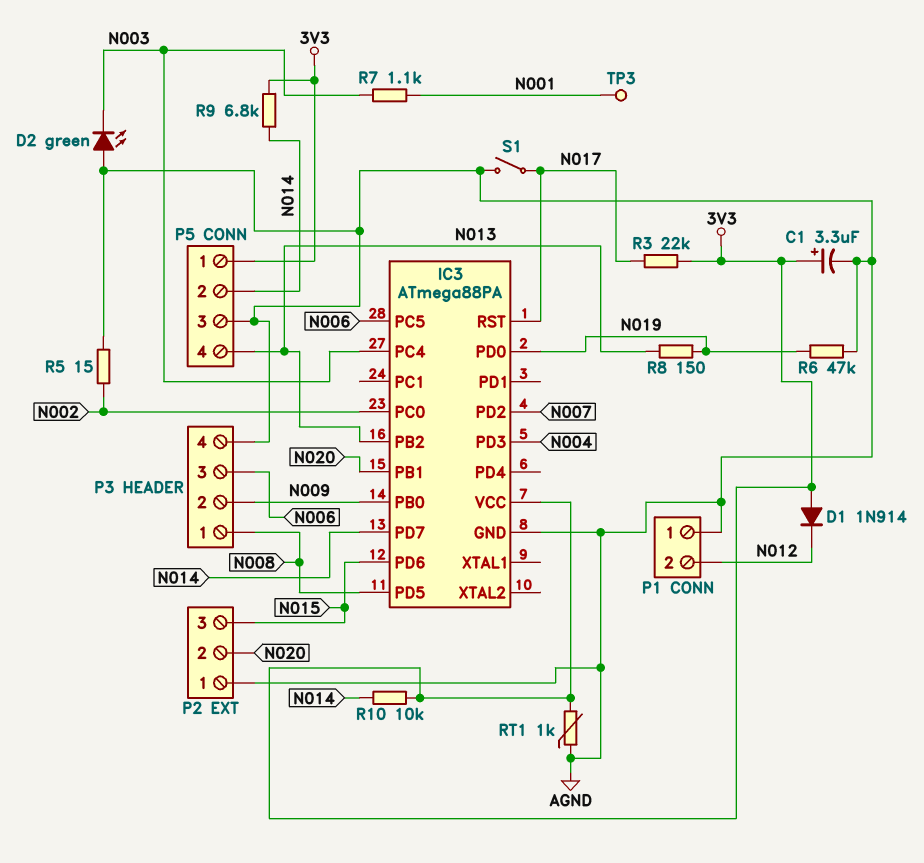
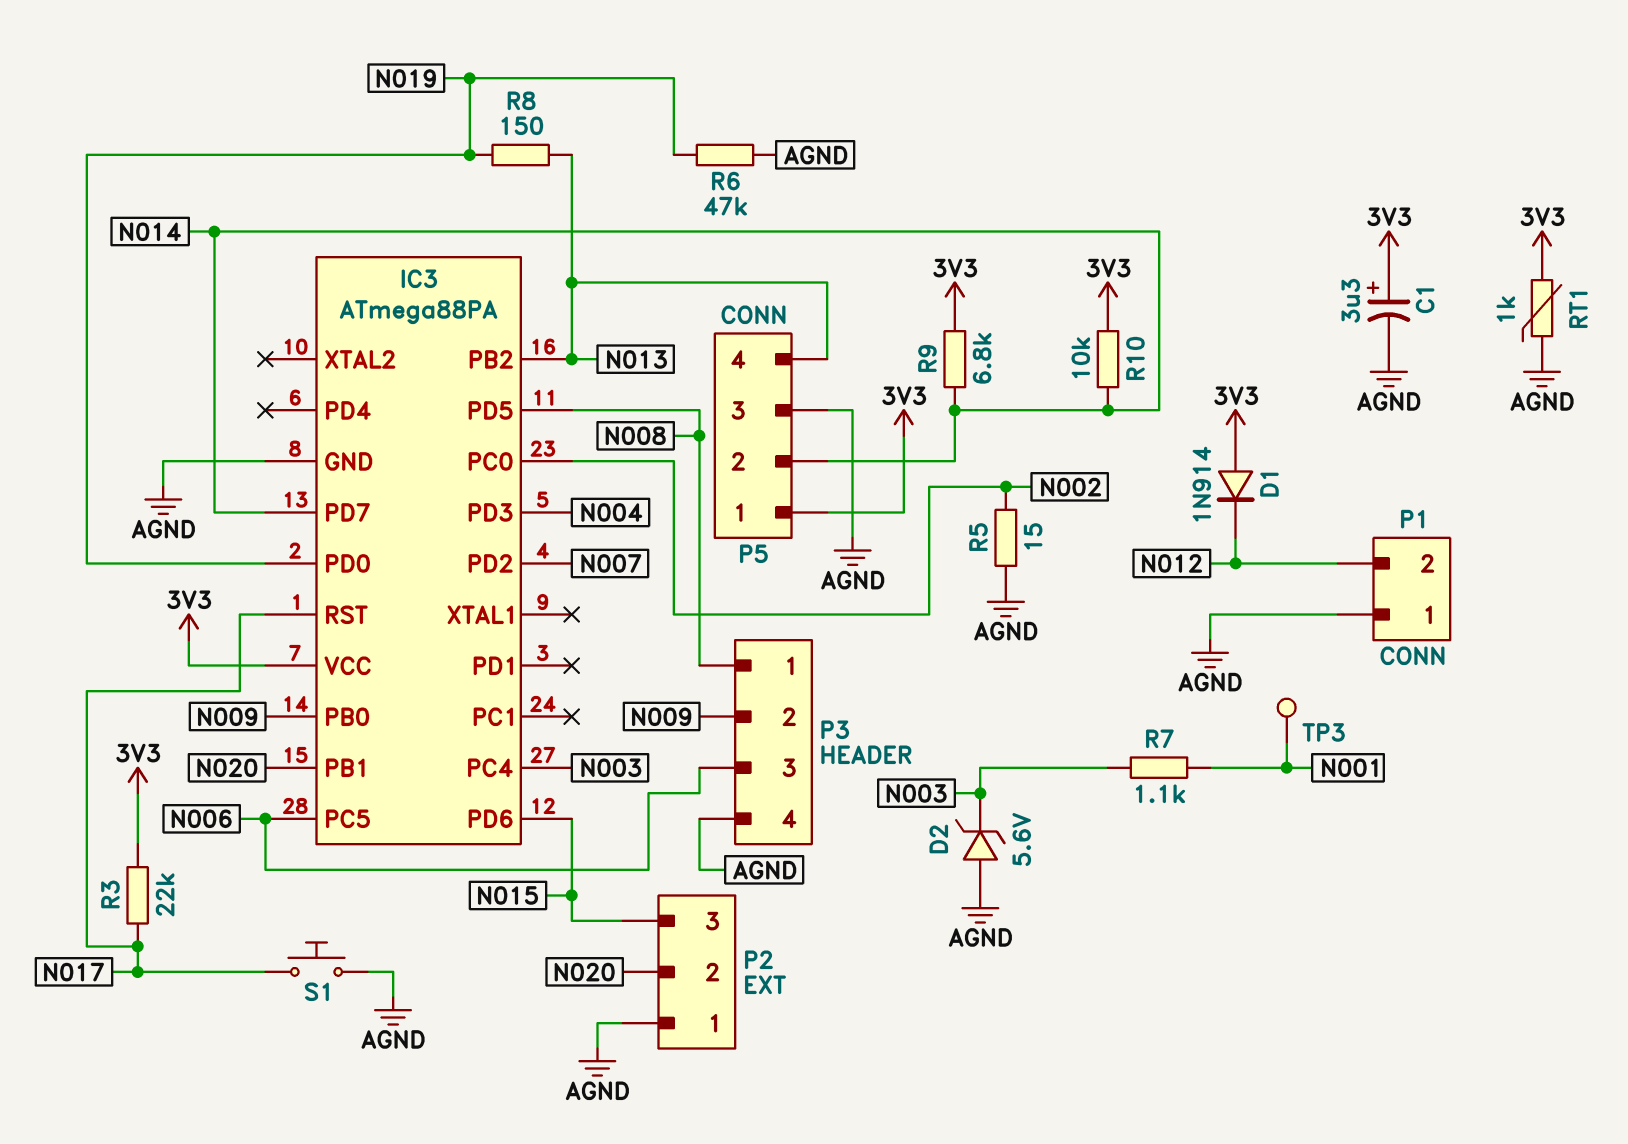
D2: LED green (A AGND, K N003) -> zener 5.6V (A AGND, K N003)
S1: switch (AGND, N017) -> button (AGND, N017)

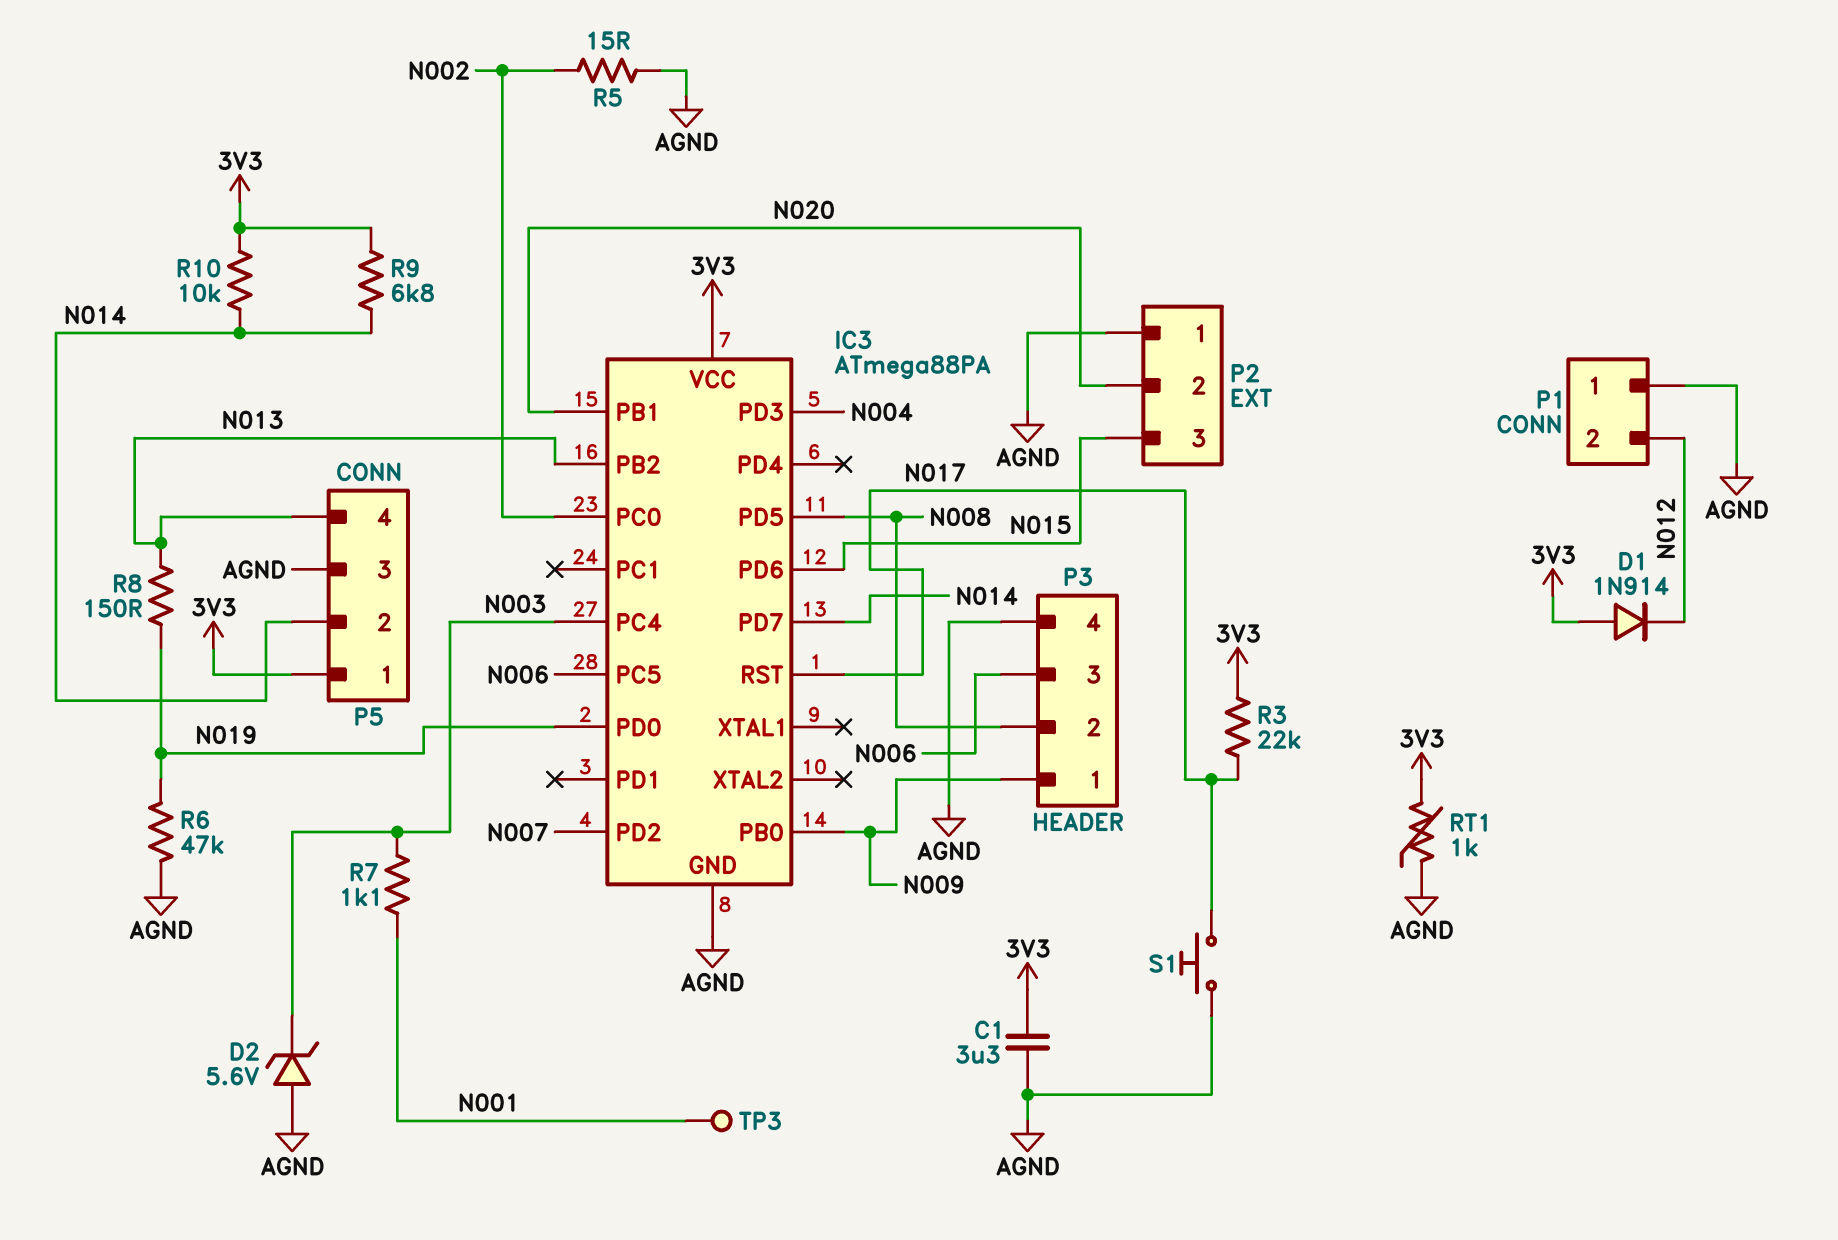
C1: 3.3uF (plus 3V3, minus AGND) -> 3.3uF (3V3, AGND)
P3 pin 1: N008 -> N009
P3 pin 2: N009 -> N008

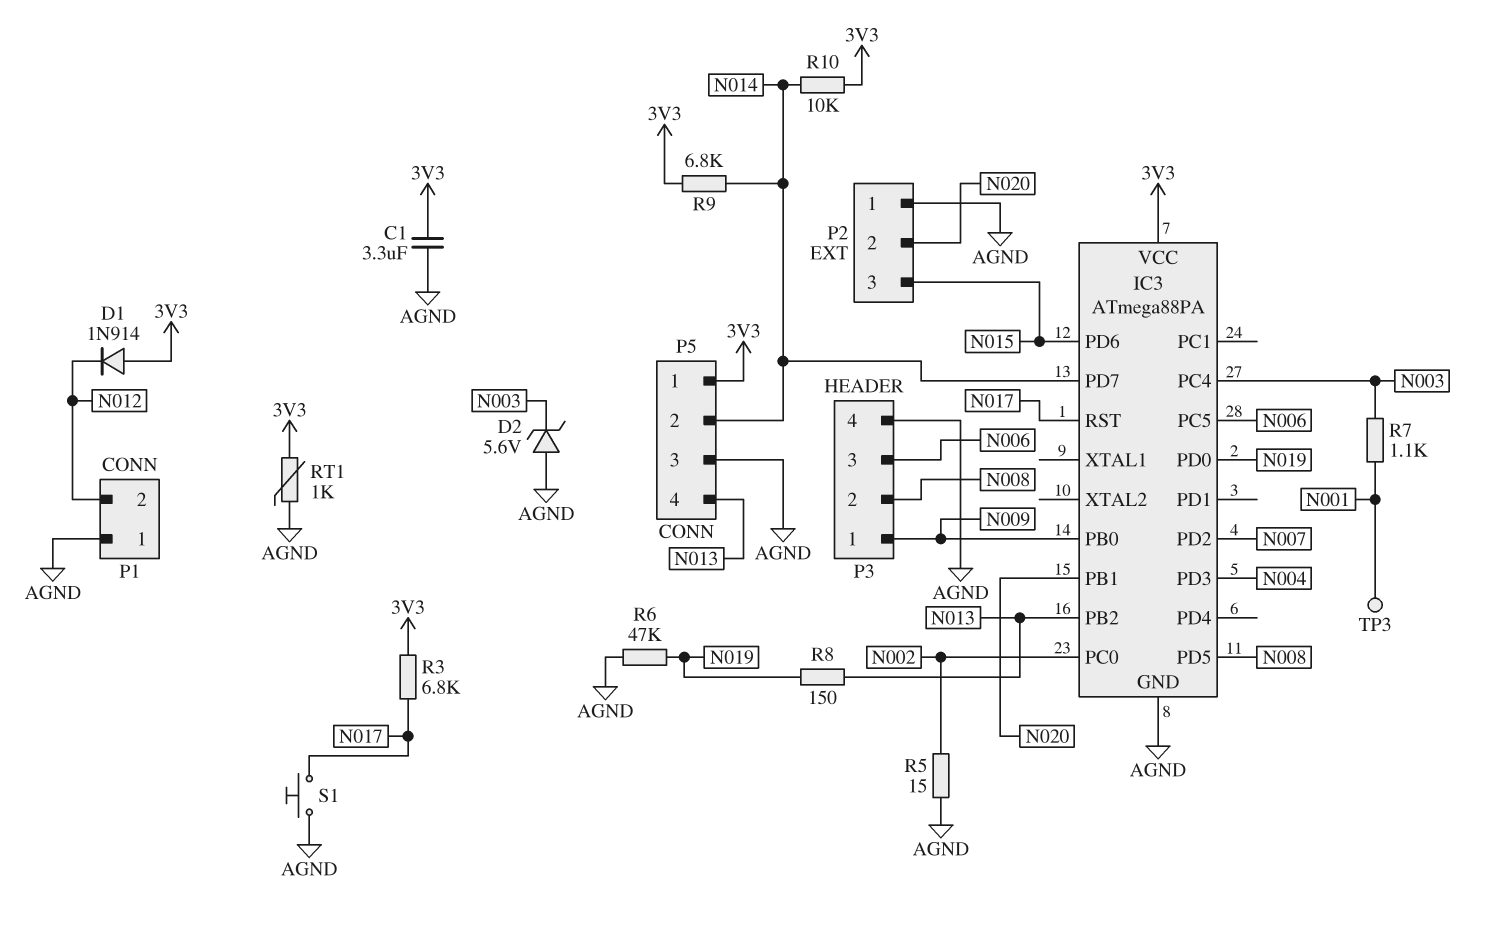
R3: 22k (3V3, N017) -> 6.8k (3V3, N017)

